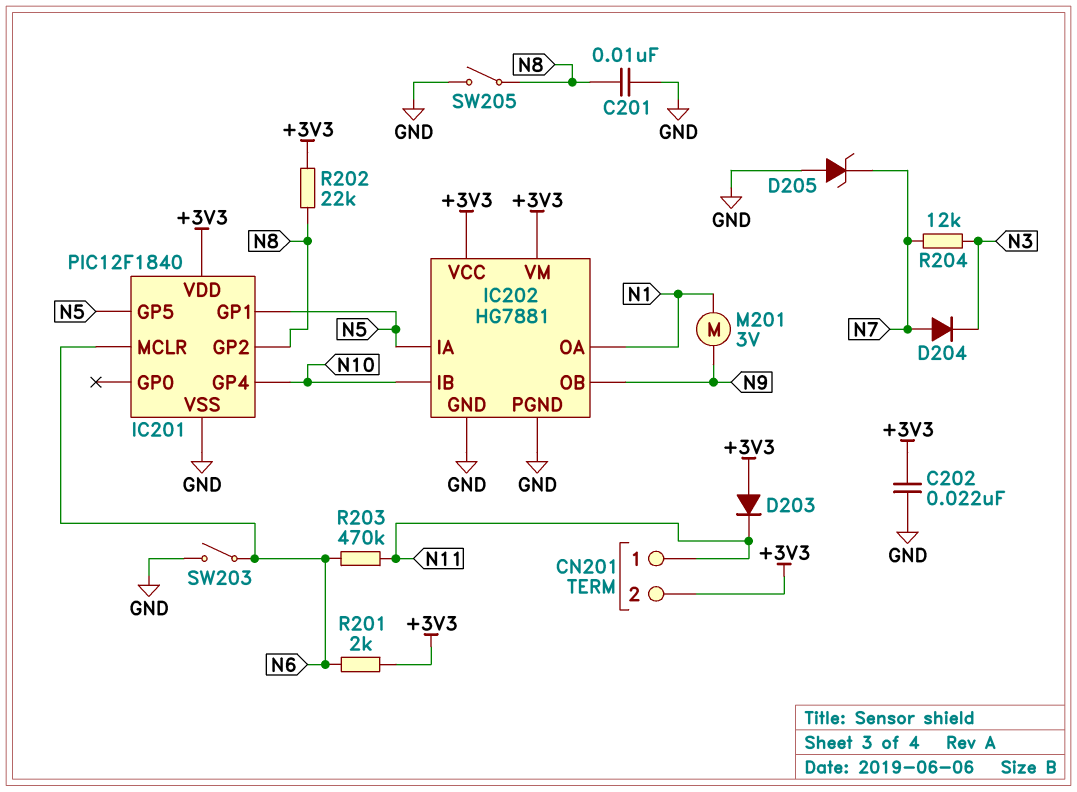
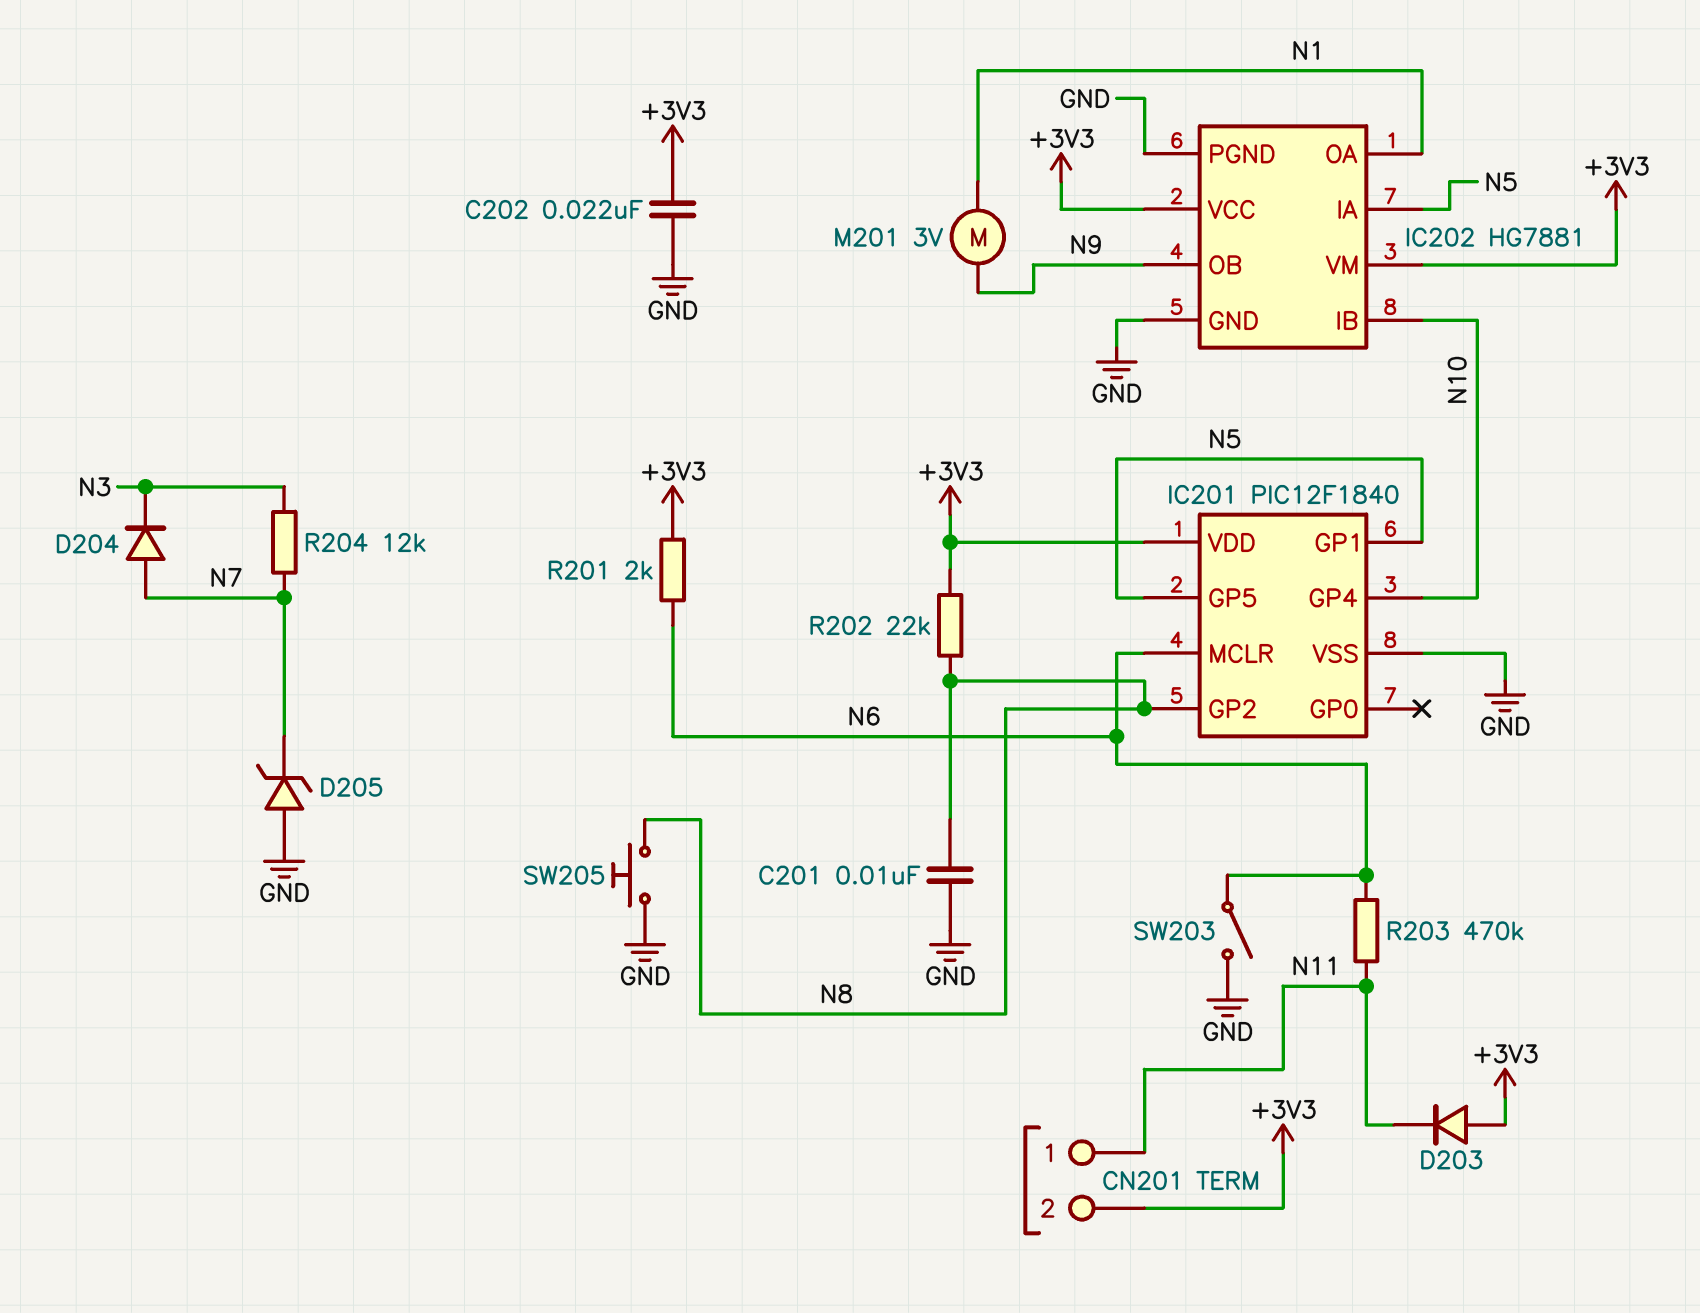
SW205: switch (GND, N8) -> button (GND, N8)

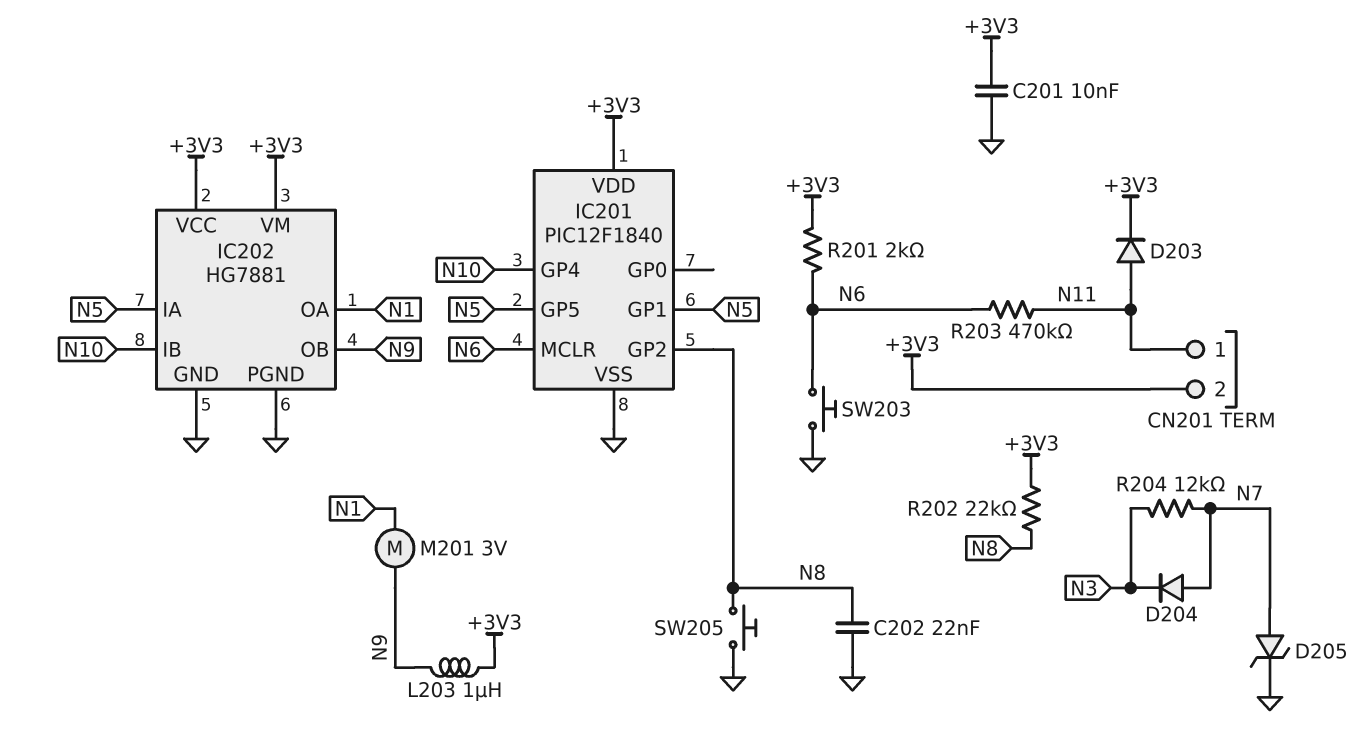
C201: 10nF (GND, N8) -> 10nF (+3V3, GND)
C202: 22nF (+3V3, GND) -> 22nF (GND, N8)
D203: diode (A +3V3, K N11) -> diode (A N11, K +3V3)
D205: zener (A GND, K N7) -> zener (A N7, K GND)
L203: none -> 1uH (+3V3, N9)
SW203: switch (GND, N6) -> button (GND, N6)

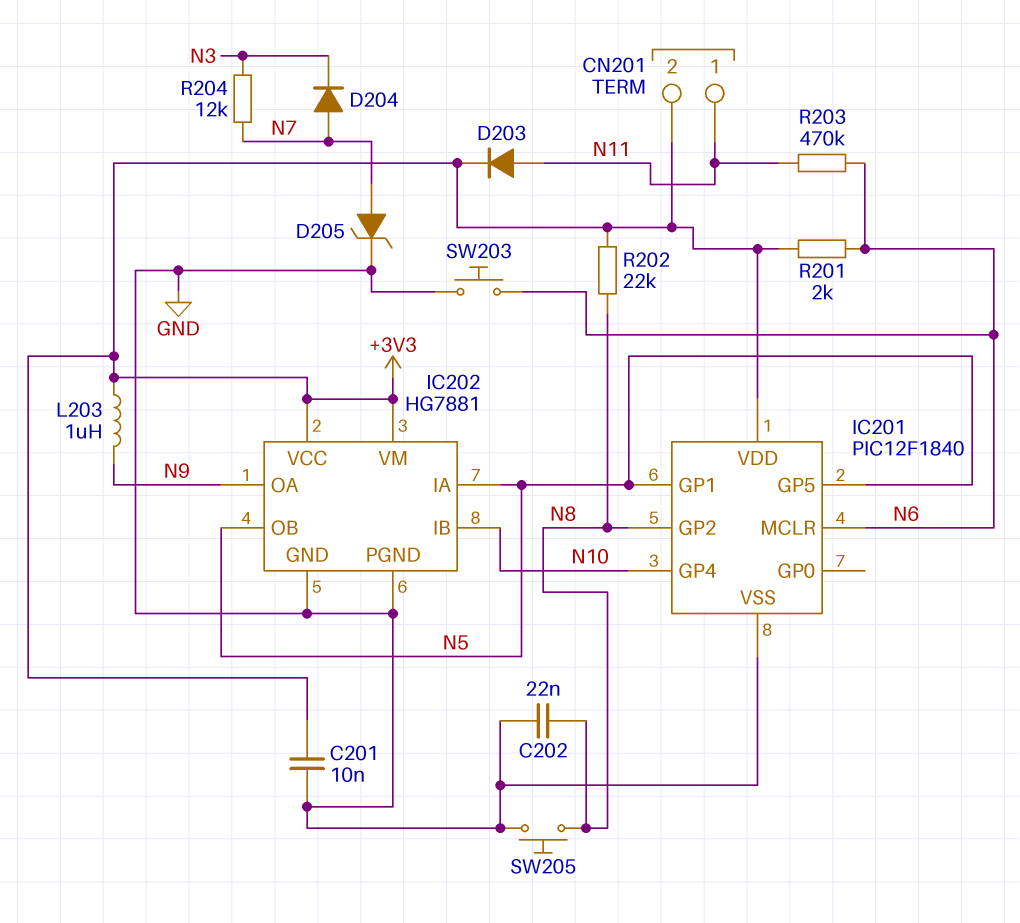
IC202 pin OA: N1 -> N9
IC202 pin OB: N9 -> N5
M201: motor 3V (N1, N9) -> none

